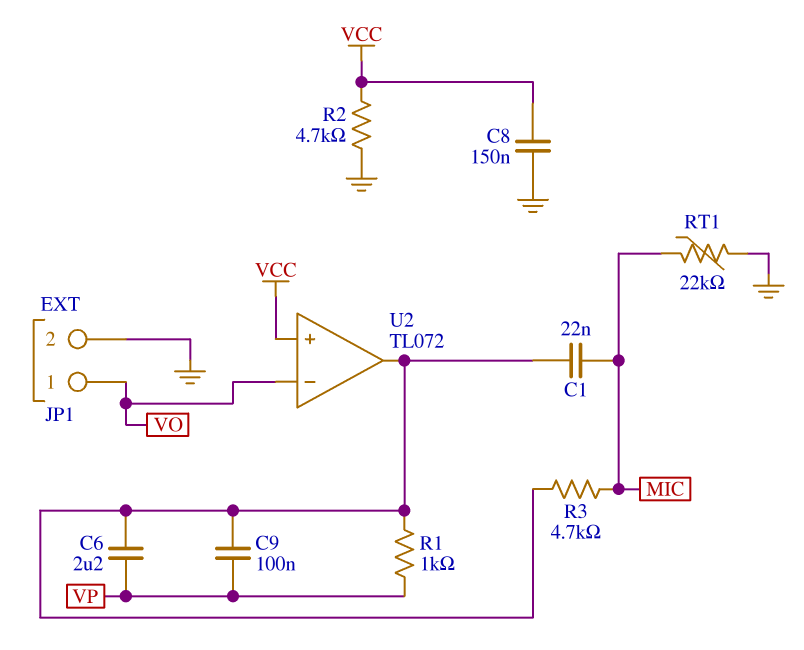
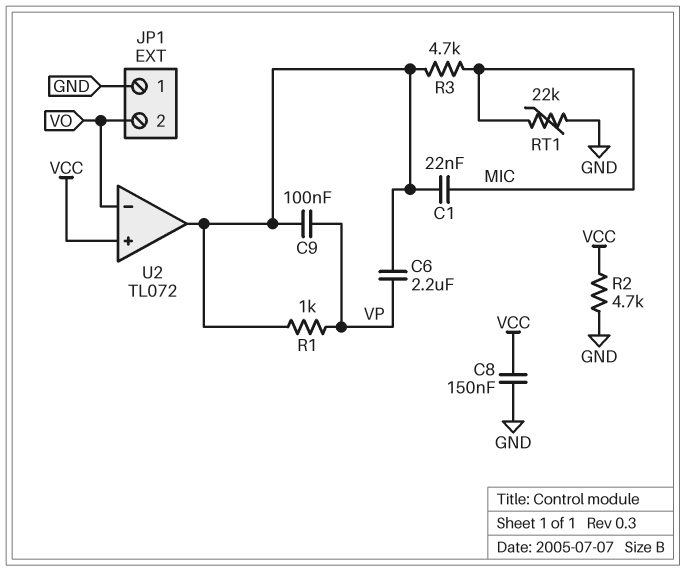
JP1 pin 1: VO -> GND
JP1 pin 2: GND -> VO

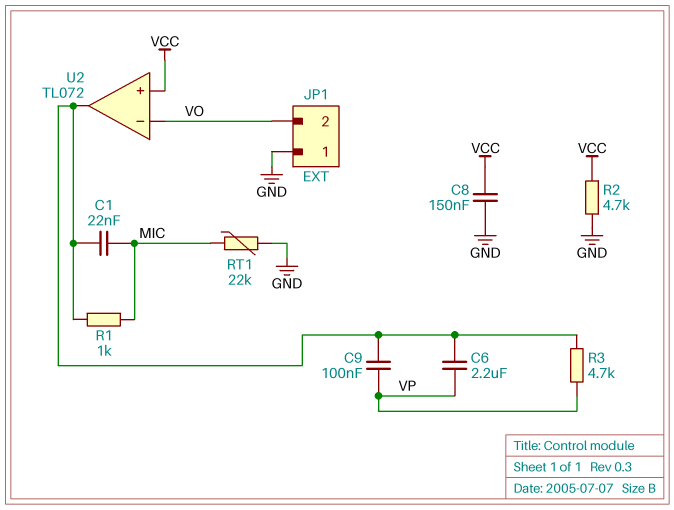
R1: 1k (U2/out, VP) -> 1k (MIC, U2/out)
R3: 4.7k (MIC, U2/out) -> 4.7k (U2/out, VP)

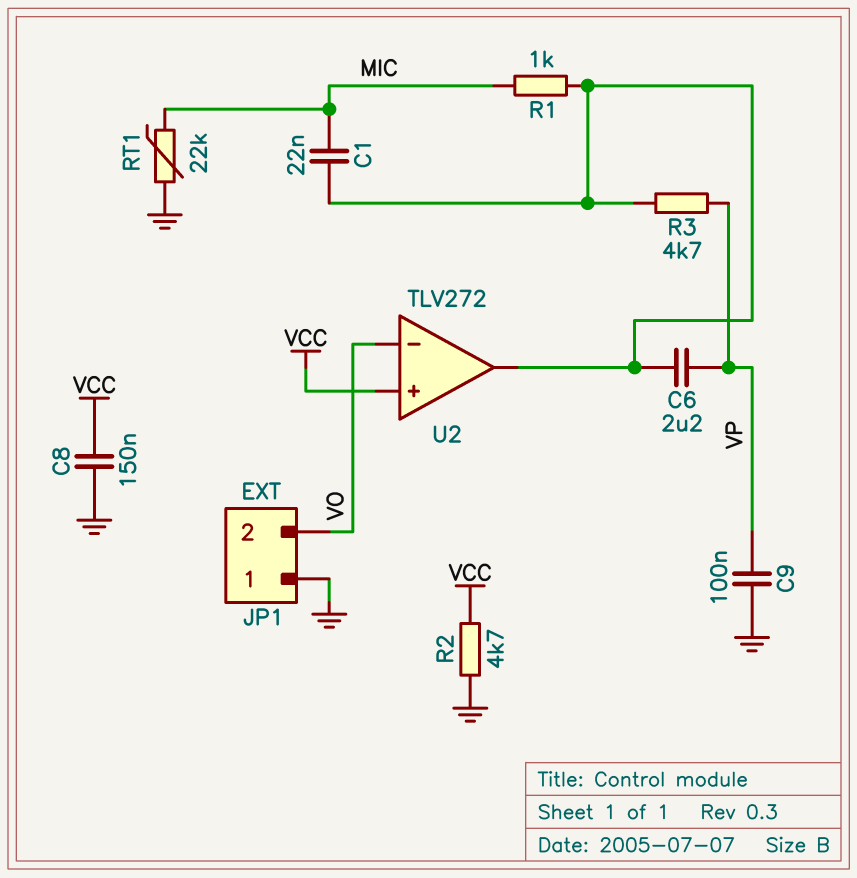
C9: 100nF (U2/out, VP) -> 100nF (GND, VP)
U2: TL072 -> TLV272

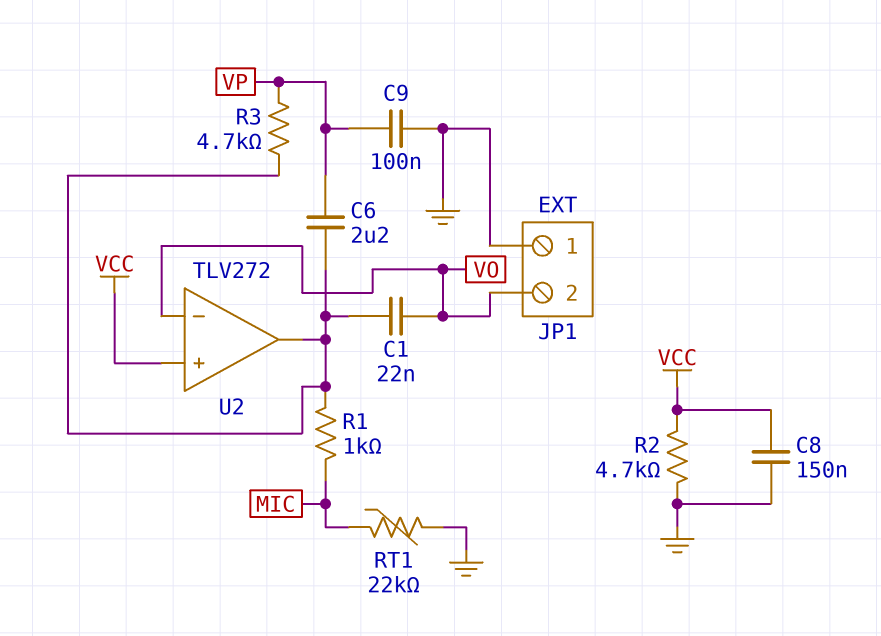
C1: 22nF (MIC, U2/out) -> 22nF (U2/out, VO)

